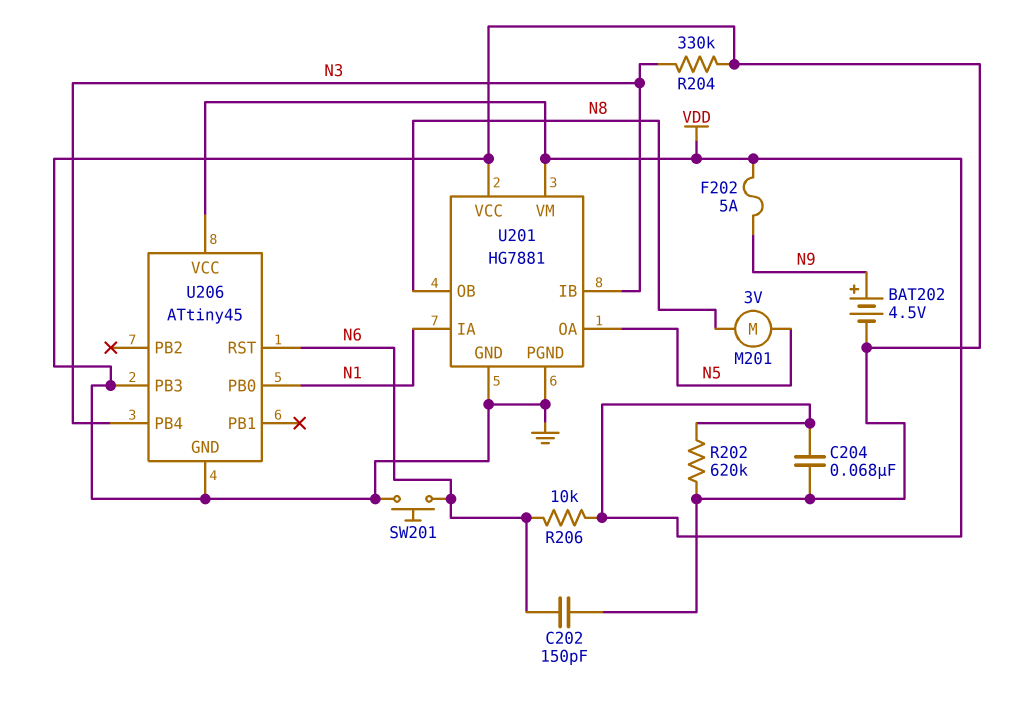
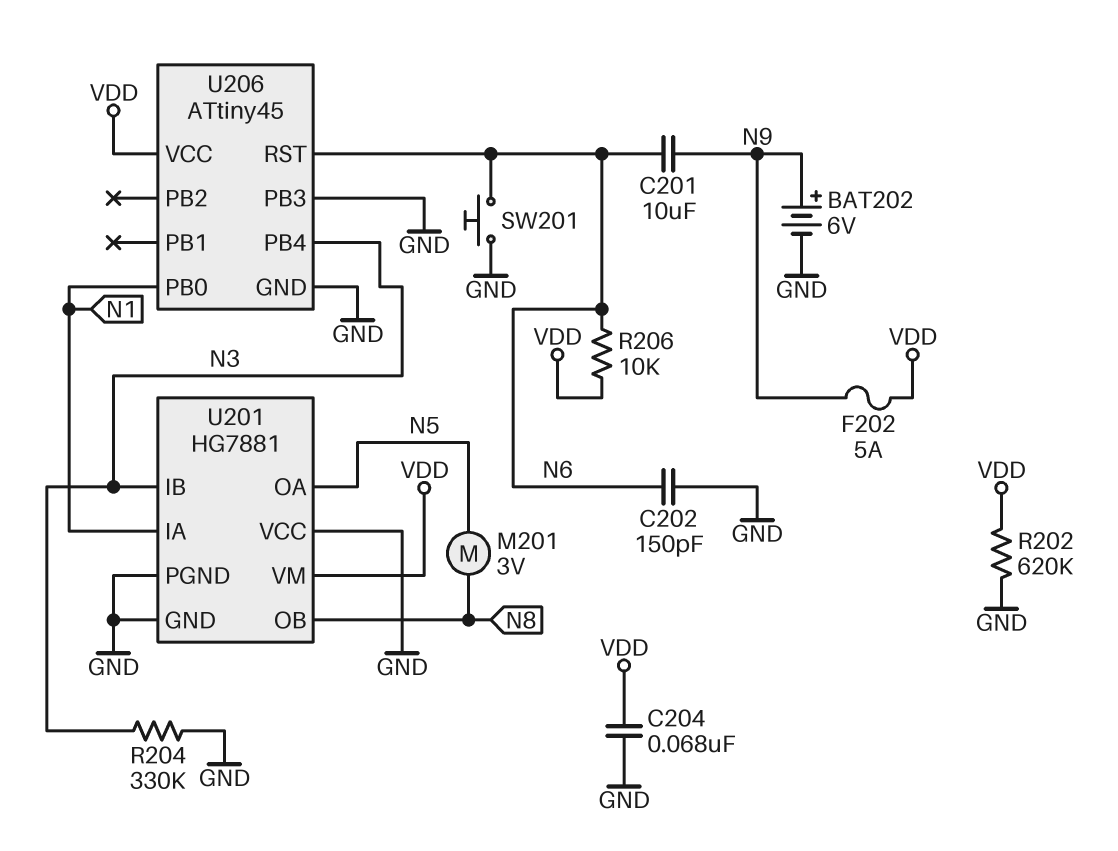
BAT202: 4.5V (plus N9, minus GND) -> 6V (plus N9, minus GND)
C201: none -> 10uF (N6, N9)

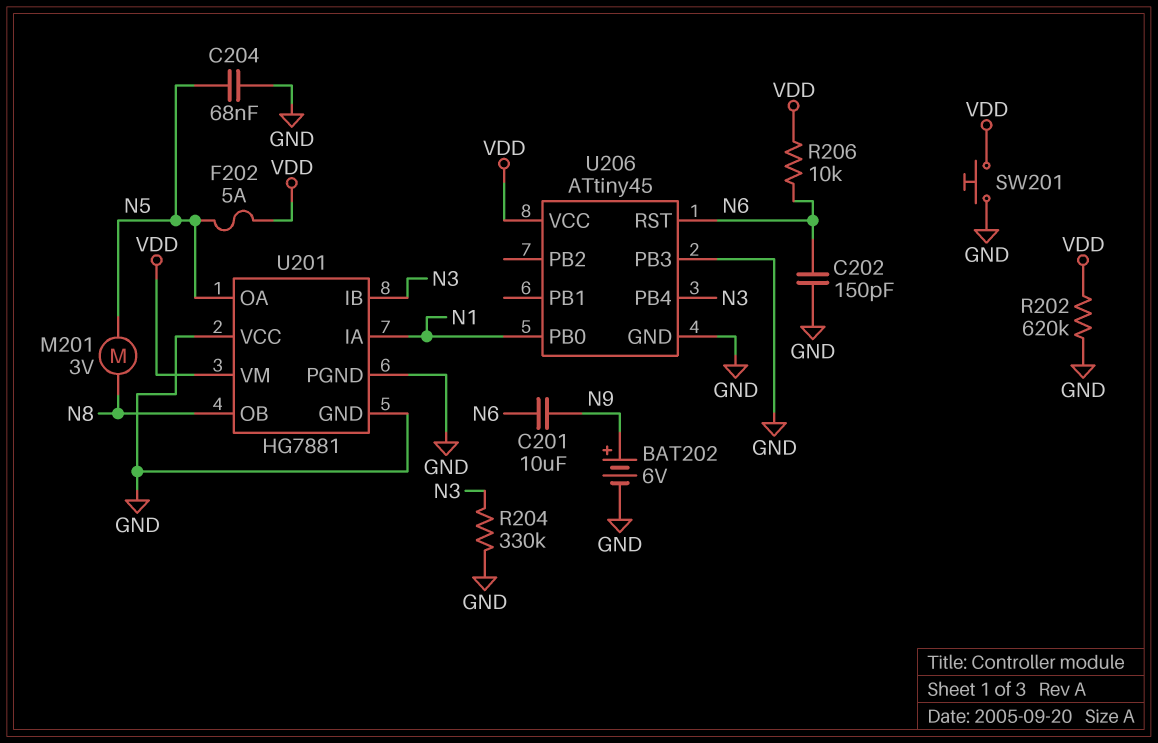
C204: 68nF (GND, VDD) -> 68nF (GND, N5)
F202: 5A (N9, VDD) -> 5A (N5, VDD)
SW201: button (GND, N6) -> button (GND, VDD)

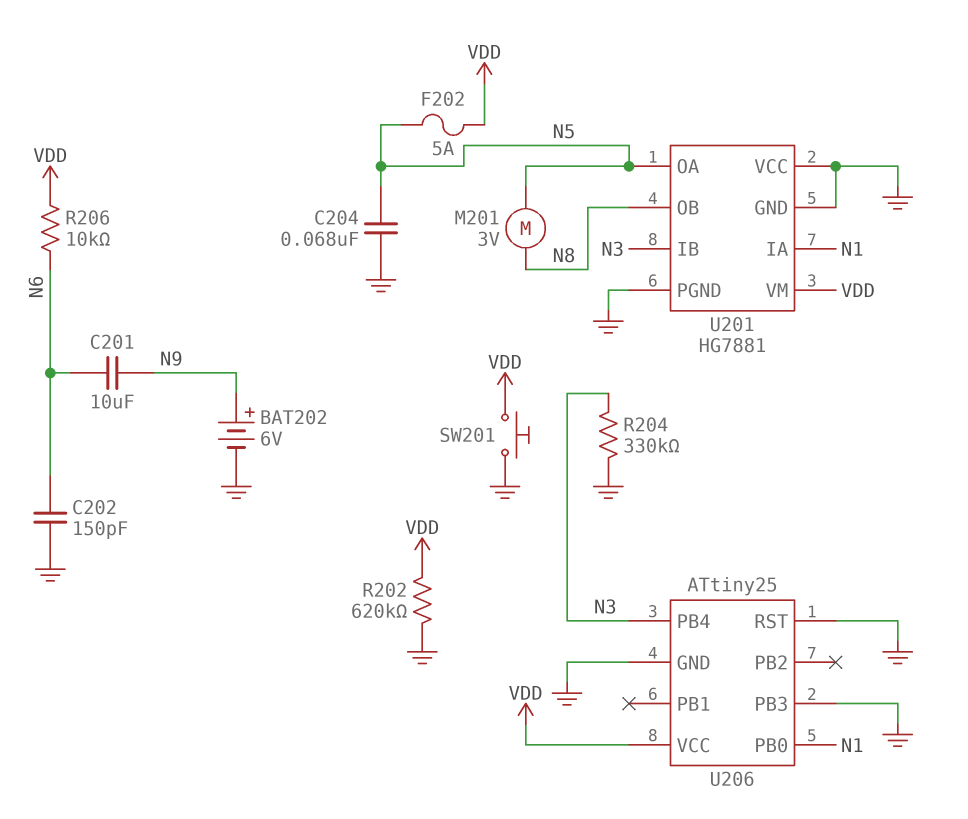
U206: ATtiny45 -> ATtiny25
U206 pin RST: N6 -> GND

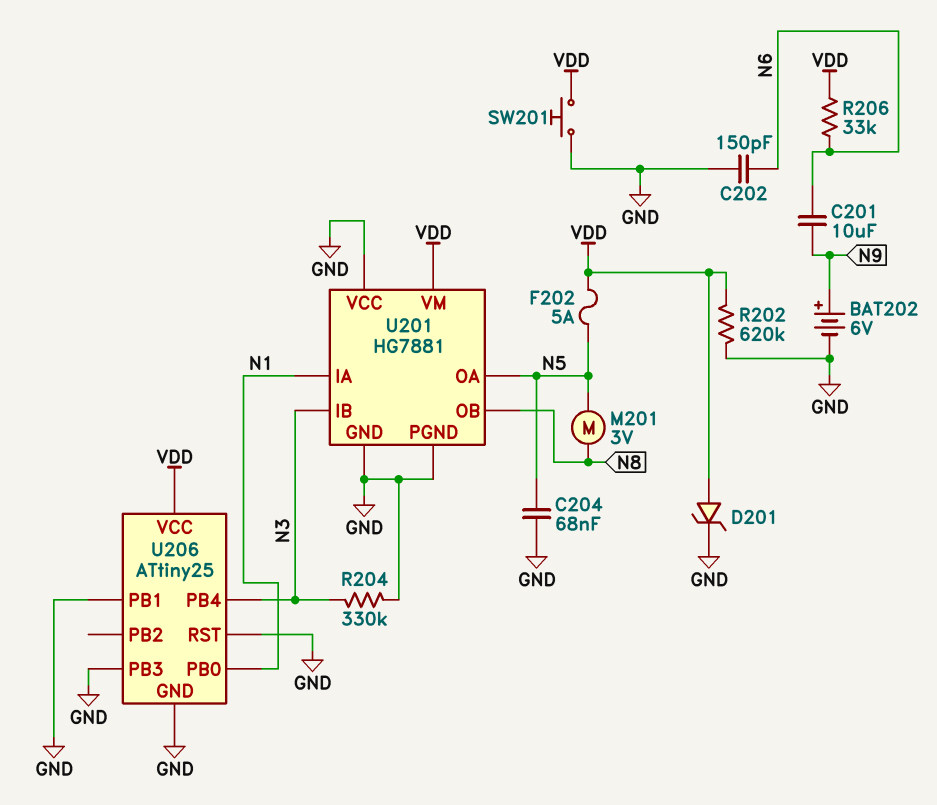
D201: none -> zener (A VDD, K GND)
R206: 10k (N6, VDD) -> 33k (N6, VDD)
U206 pin PB1: none -> GND

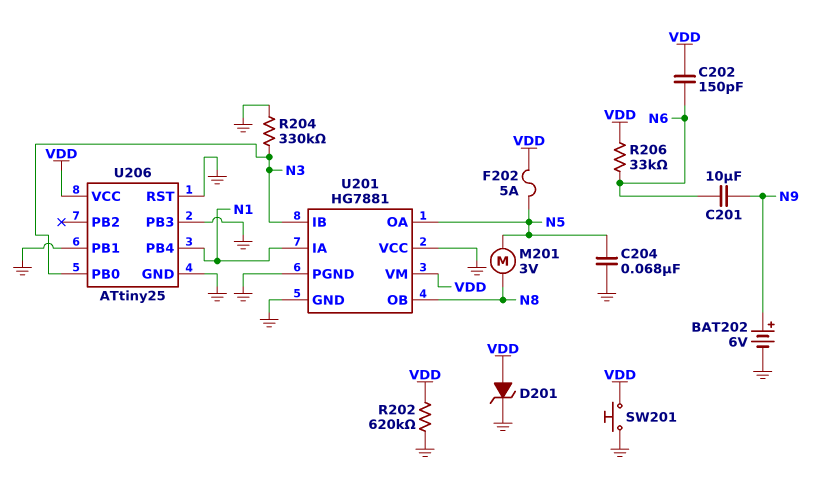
C202: 150pF (GND, N6) -> 150pF (N6, VDD)
U206 pin PB0: N1 -> N3
U206 pin PB4: N3 -> N1

